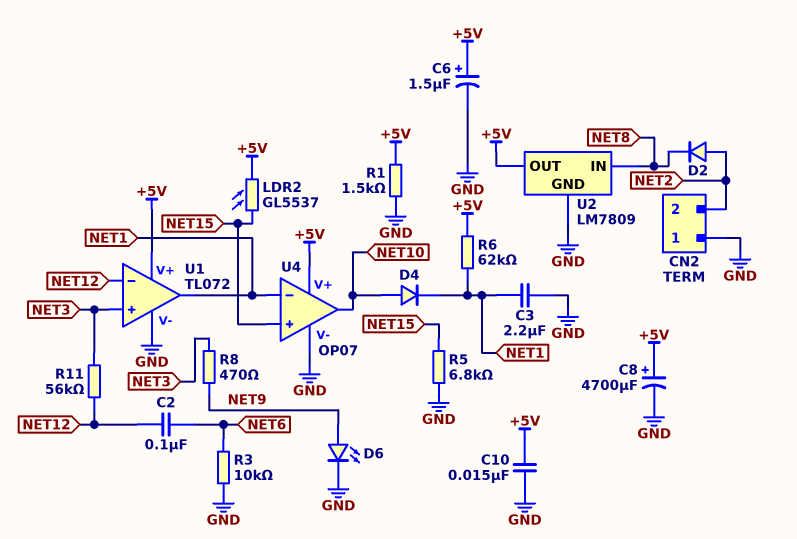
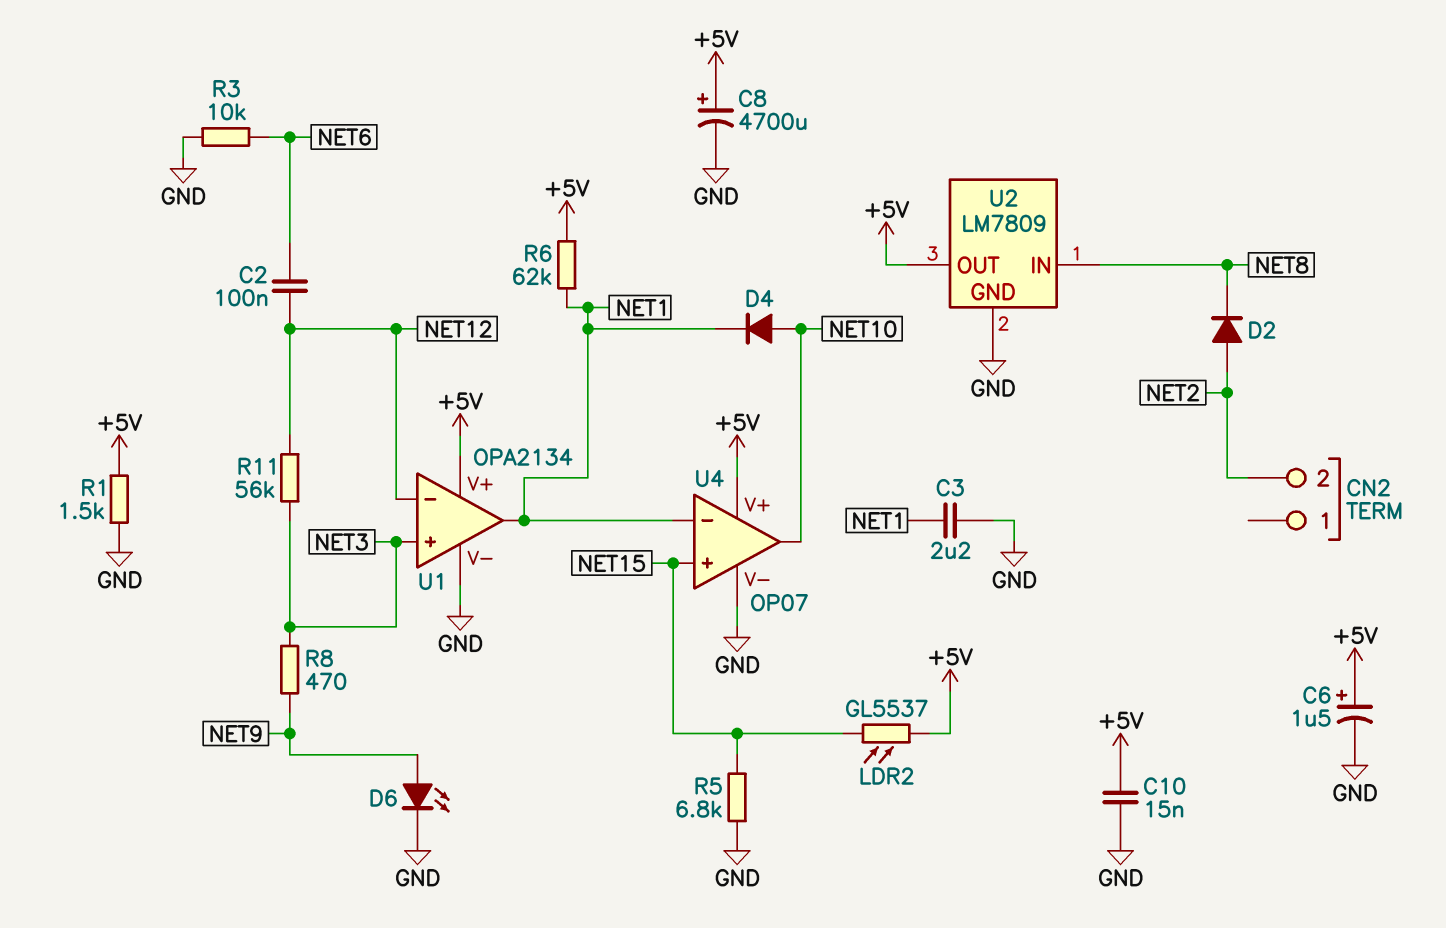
CN2 pin 1: GND -> none
U1: TL072 -> OPA2134

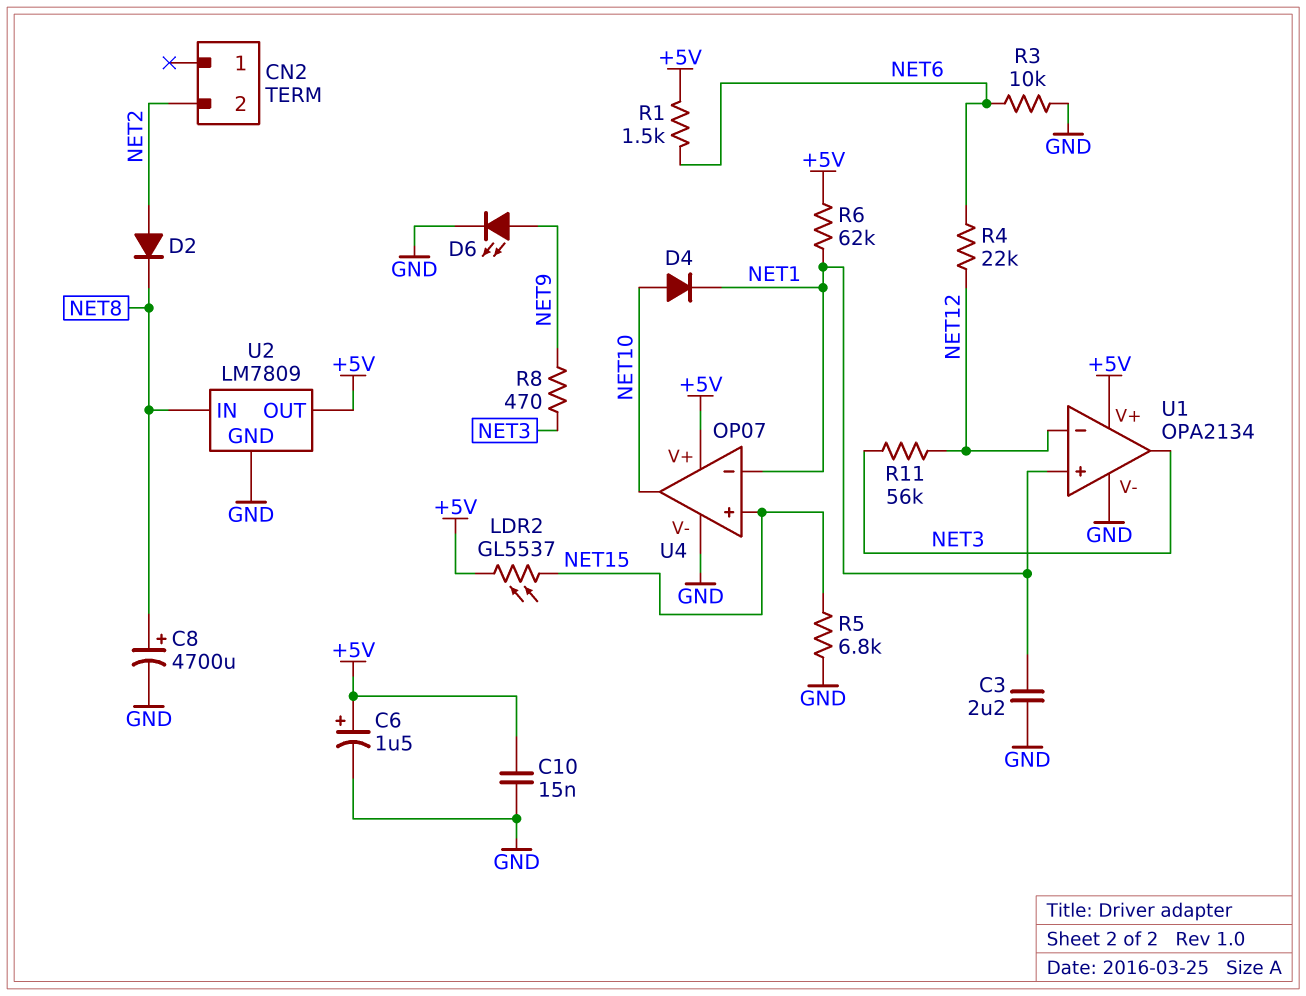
C2: 100nF (NET6, NET12) -> none
C8: 4700uF (plus +5V, minus GND) -> 4700uF (plus NET8, minus GND)
R1: 1.5k (+5V, GND) -> 1.5k (+5V, NET6)
R4: none -> 22k (NET6, NET12)
U1 pin in+: NET3 -> NET1
U1 pin out: NET1 -> NET3

